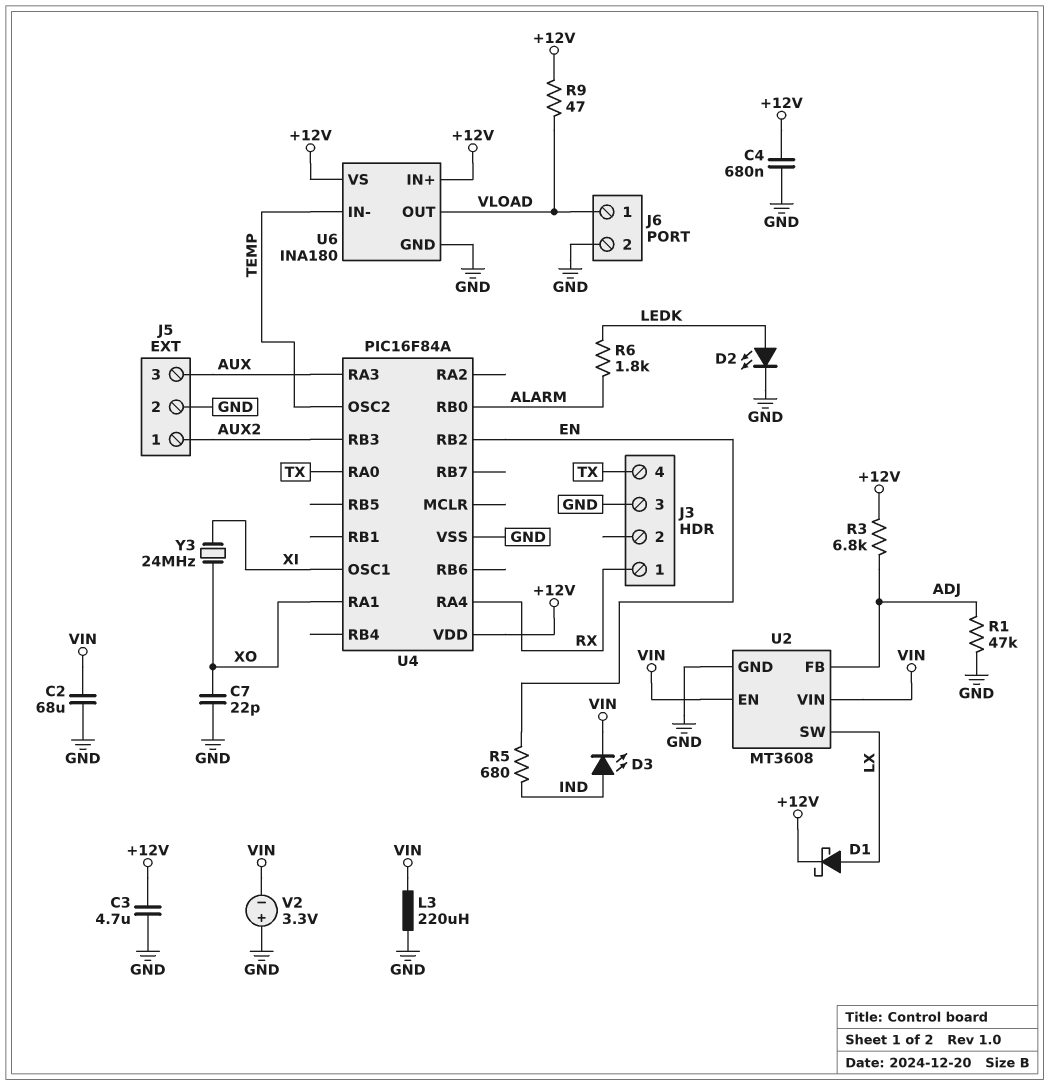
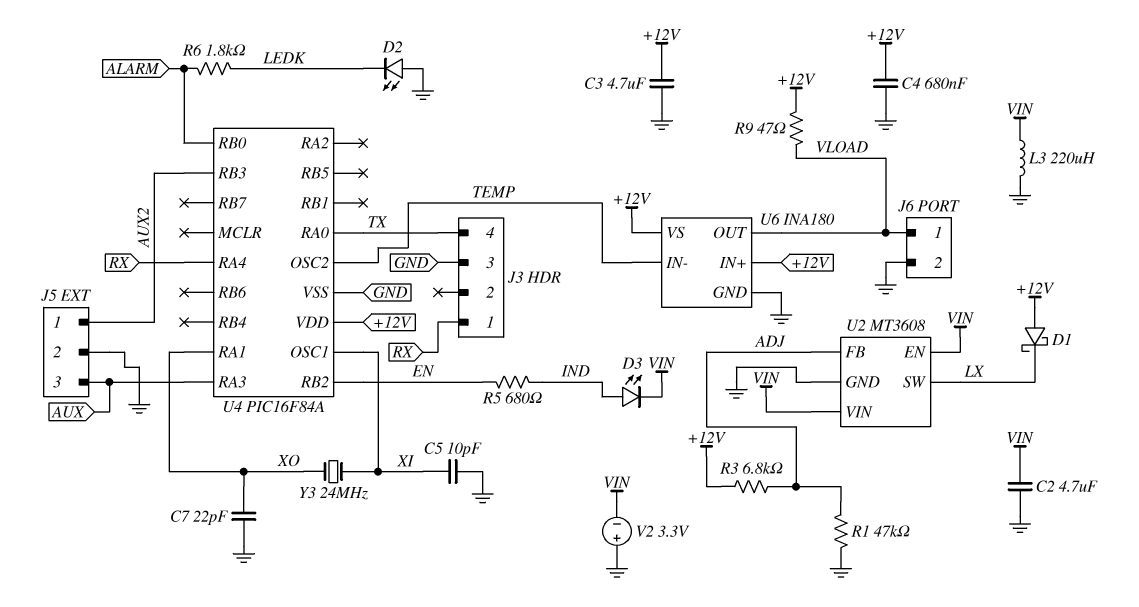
C2: 68uF (GND, VIN) -> 4.7uF (GND, VIN)
C5: none -> 10pF (GND, XI)
D1: schottky (A LX, K +12V) -> schottky (A +12V, K LX)
D2: LED (A LEDK, K GND) -> LED (A GND, K LEDK)

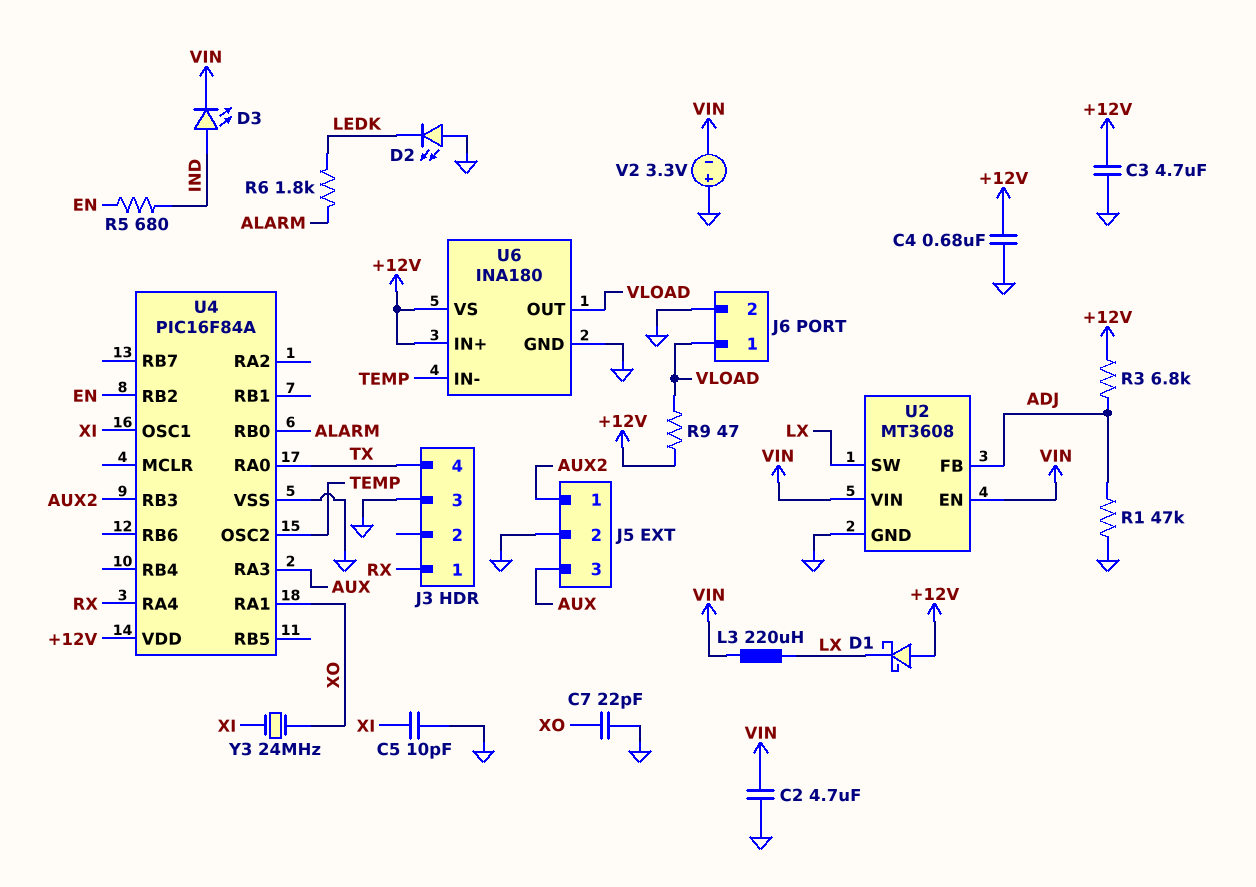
L3: 220uH (GND, VIN) -> 220uH (LX, VIN)

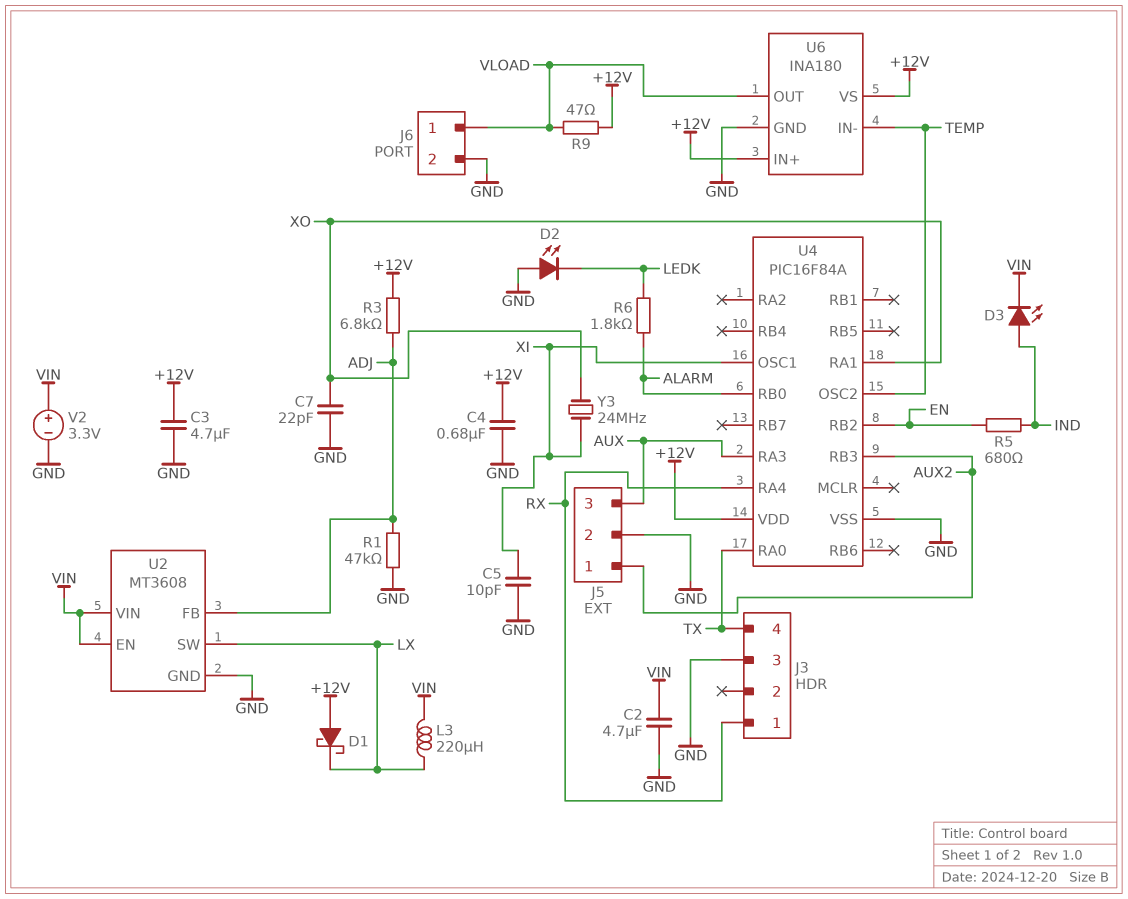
V2: 3.3V (plus GND, minus VIN) -> 3.3V (plus VIN, minus GND)

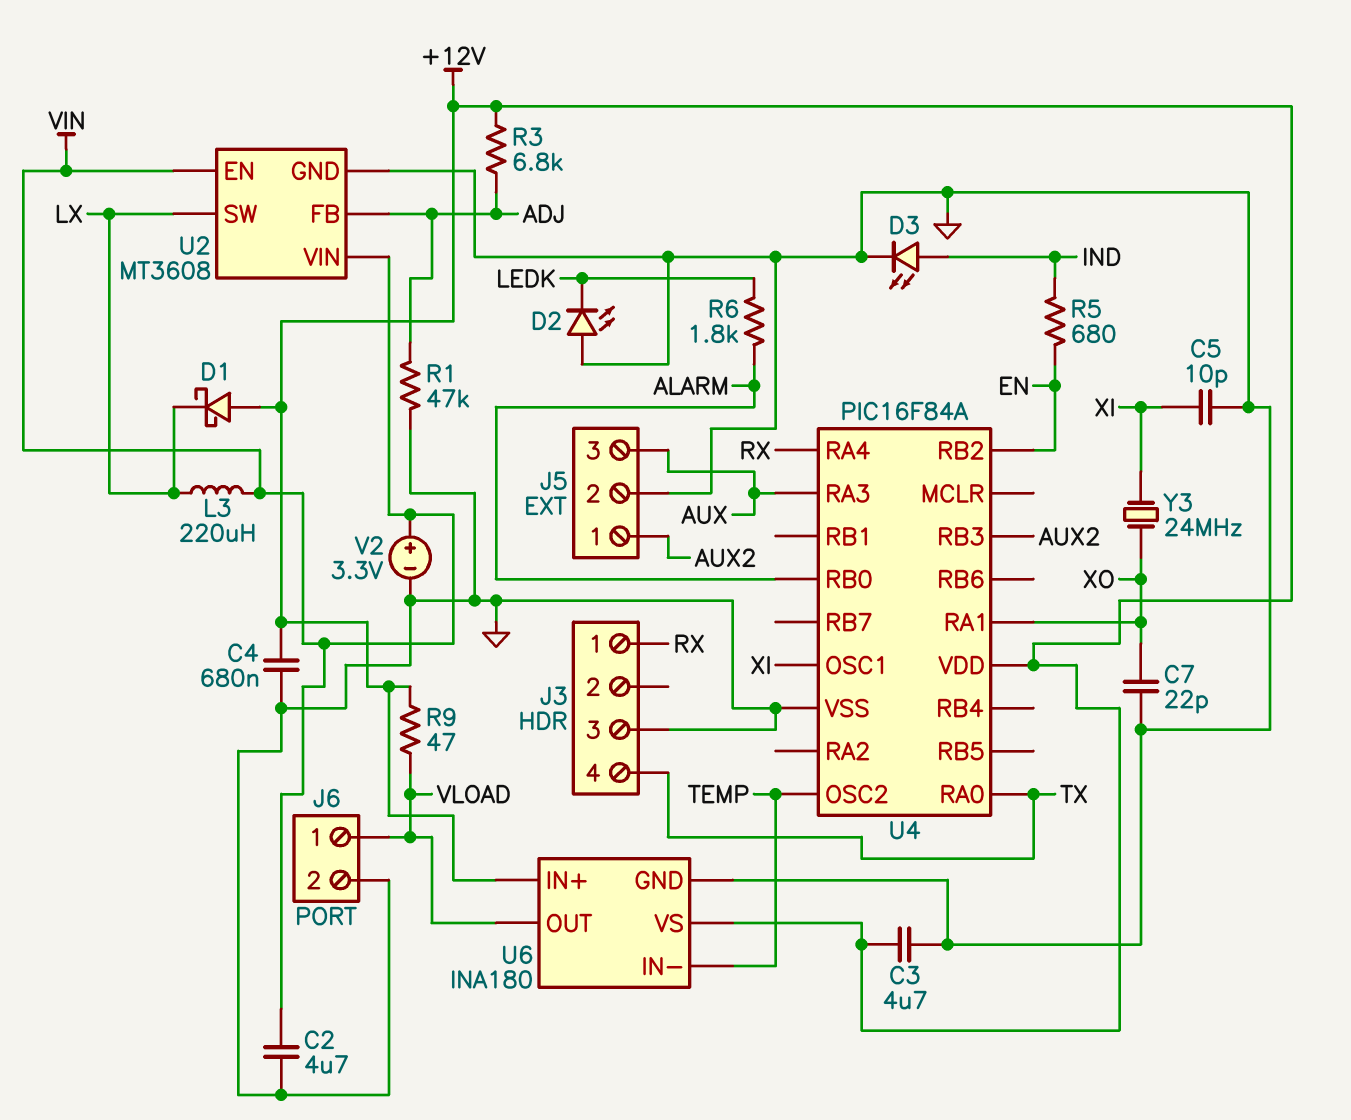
D3: LED (A IND, K VIN) -> LED (A IND, K GND)

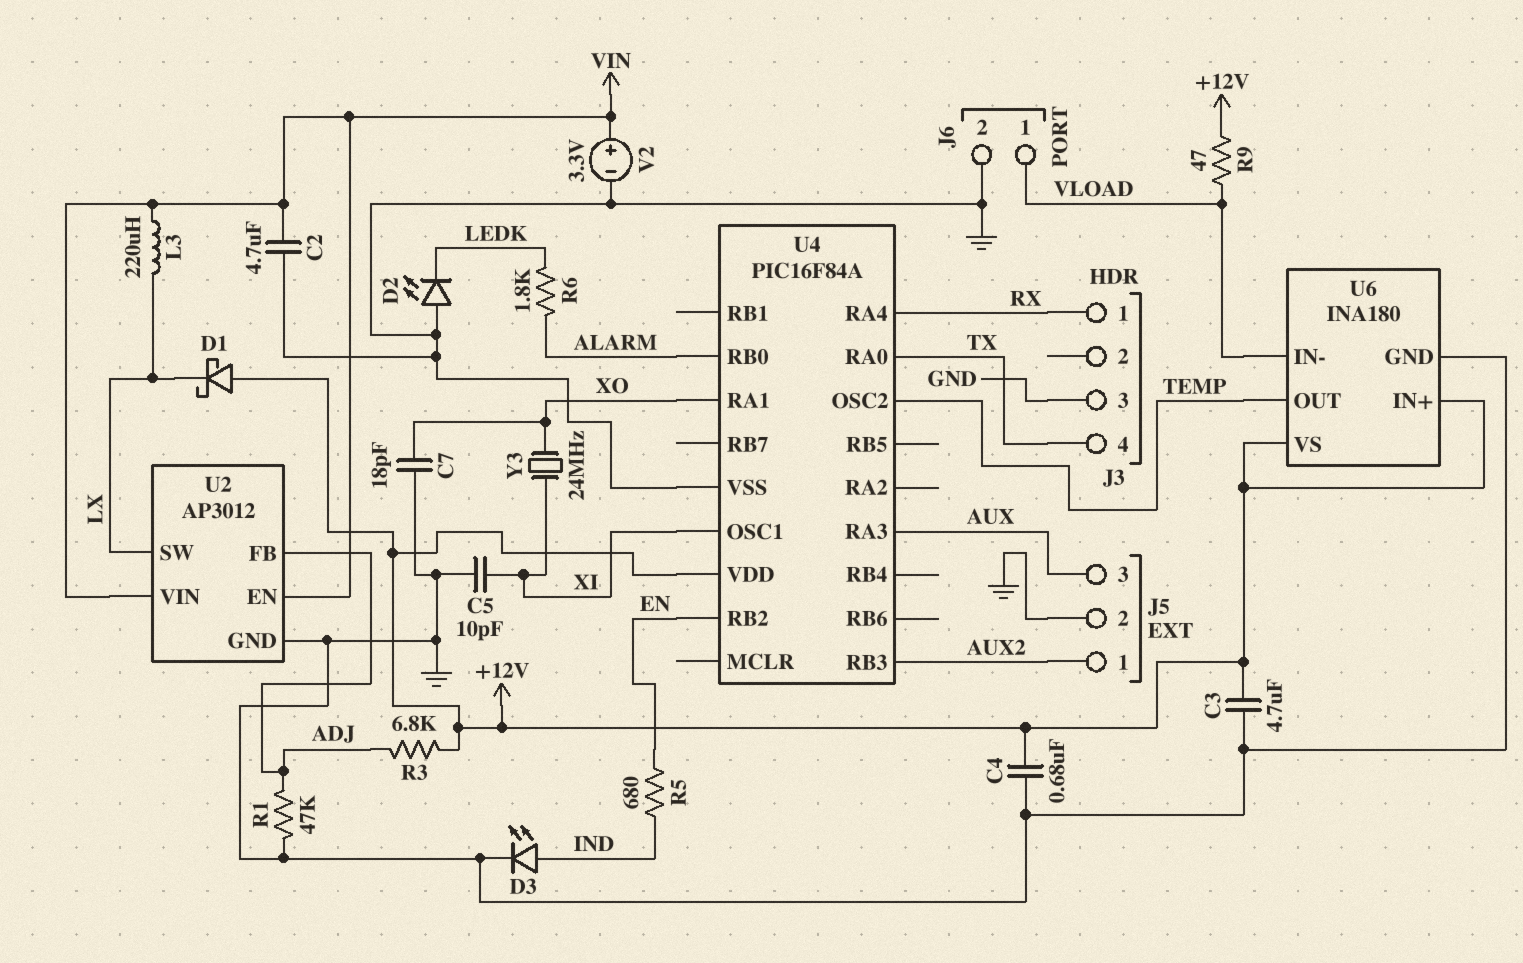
C7: 22pF (GND, XO) -> 18pF (GND, XO)
U2: MT3608 -> AP3012
U6 pin IN-: TEMP -> VLOAD
U6 pin OUT: VLOAD -> TEMP

